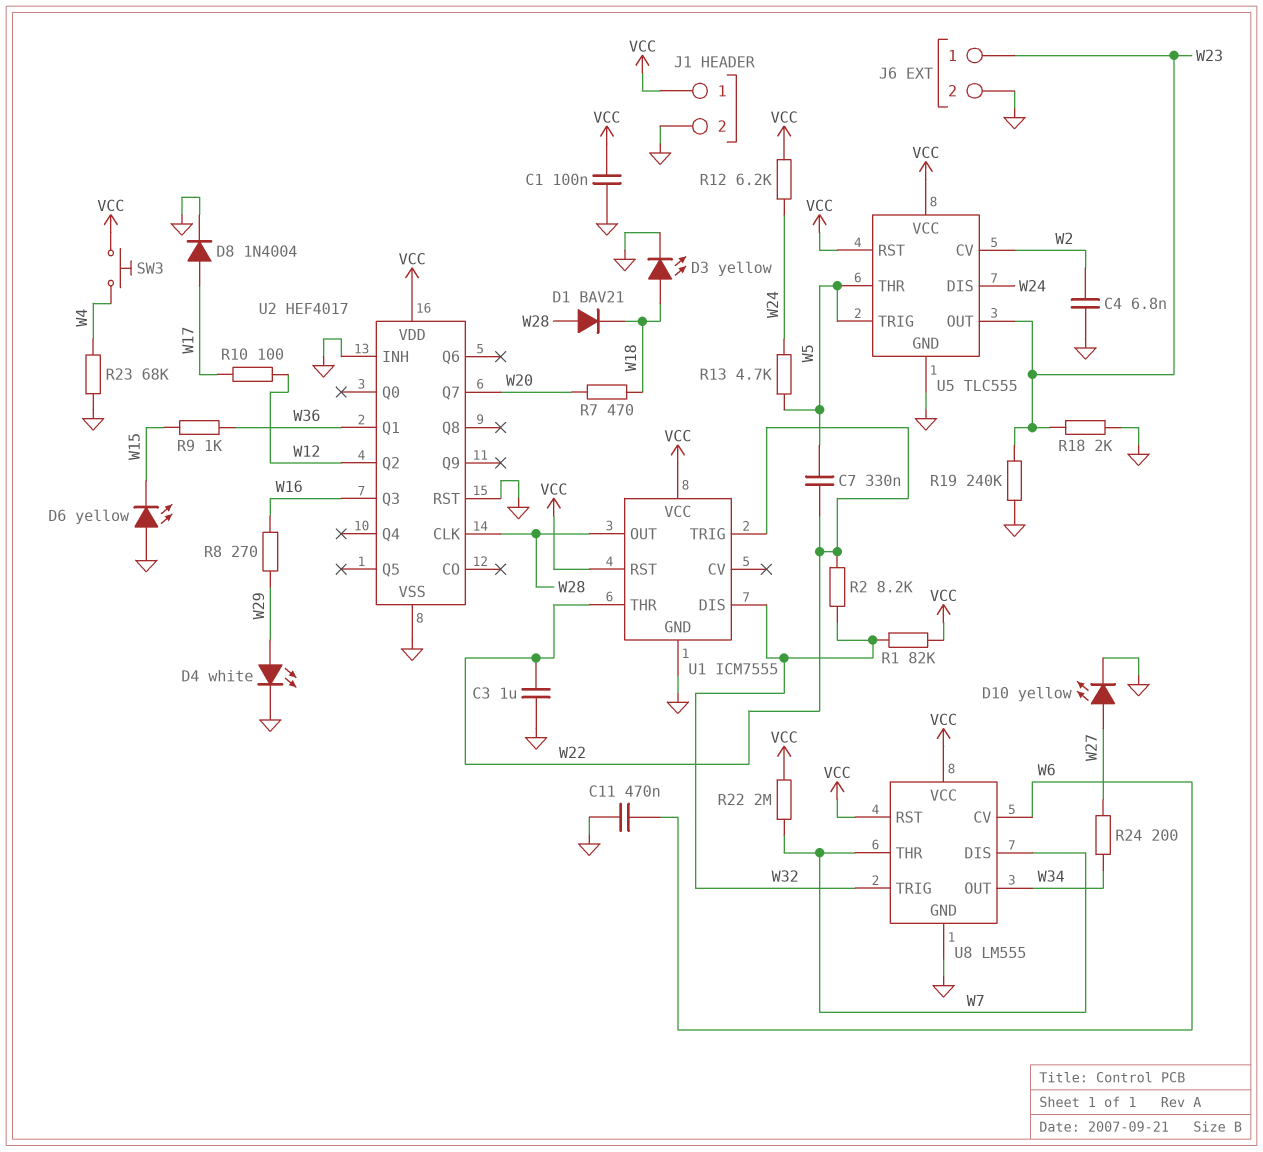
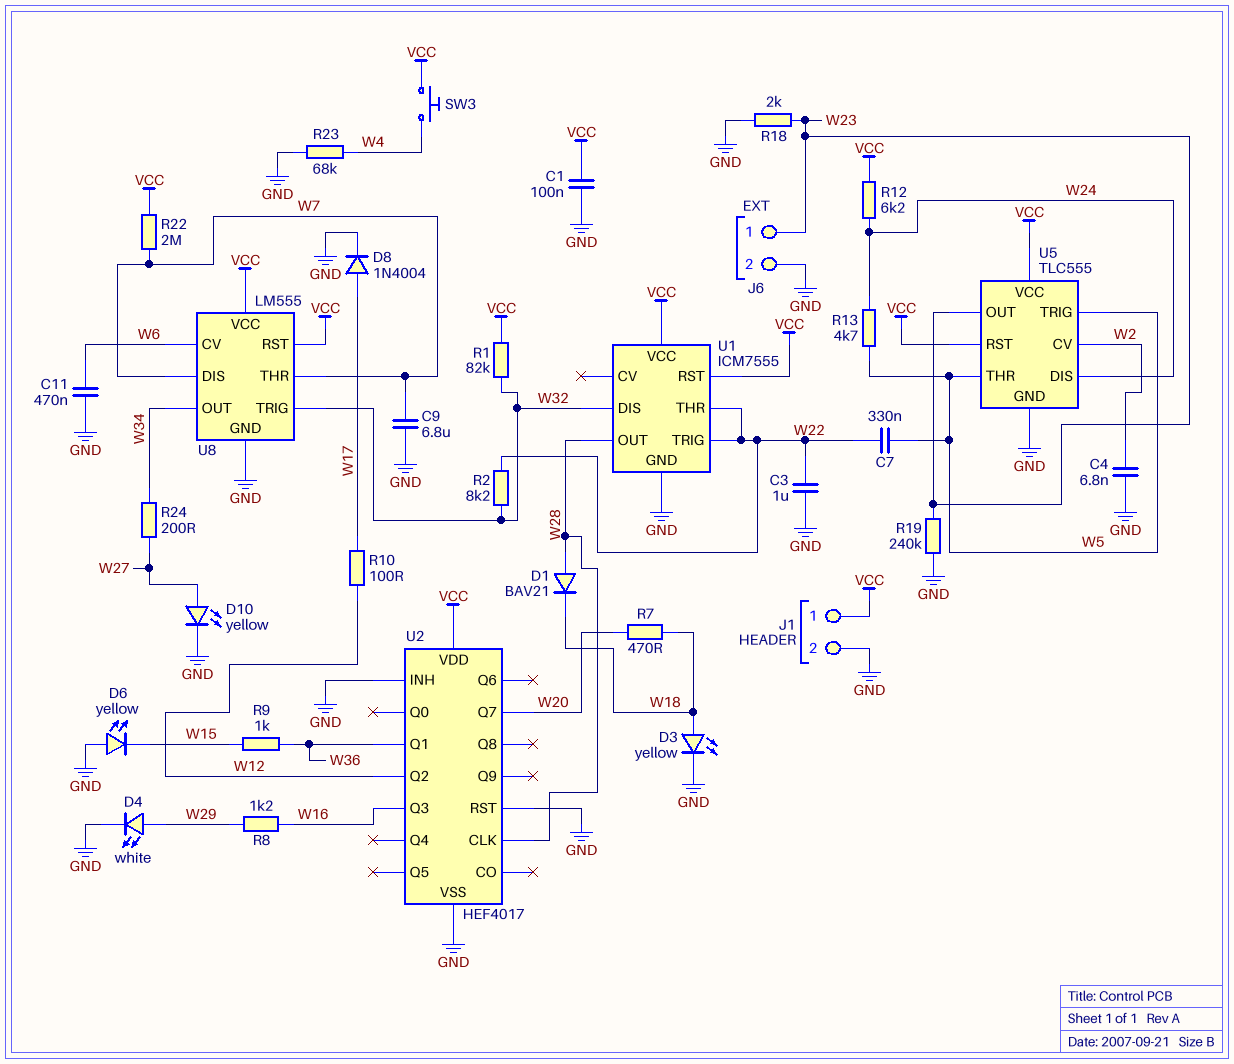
C9: none -> 6.8uF (GND, W7)
R8: 270 (W16, W29) -> 1.2k (W16, W29)

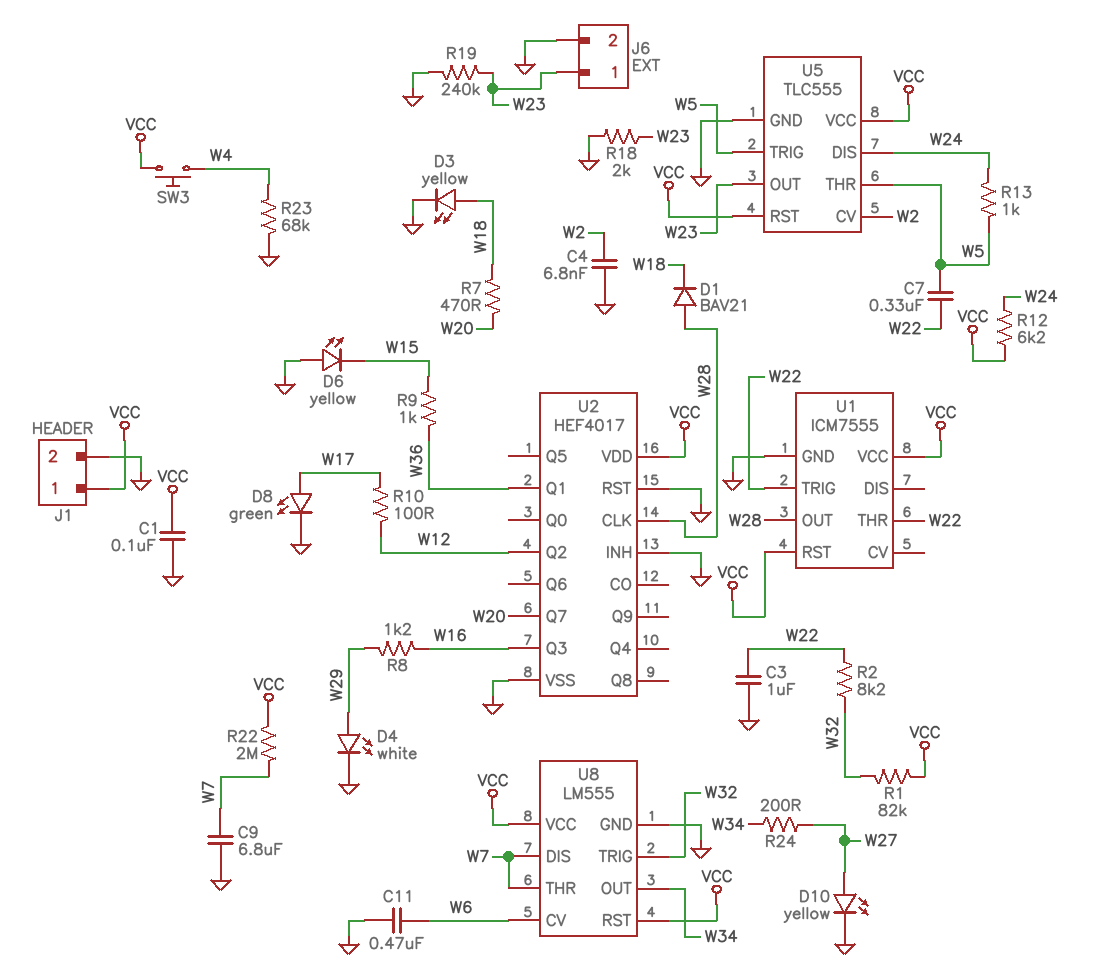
D8: diode 1N4004 (A W17, K GND) -> LED green (A W17, K GND)
R13: 4.7k (W5, W24) -> 1k (W5, W24)
U1 pin DIS: W32 -> none

